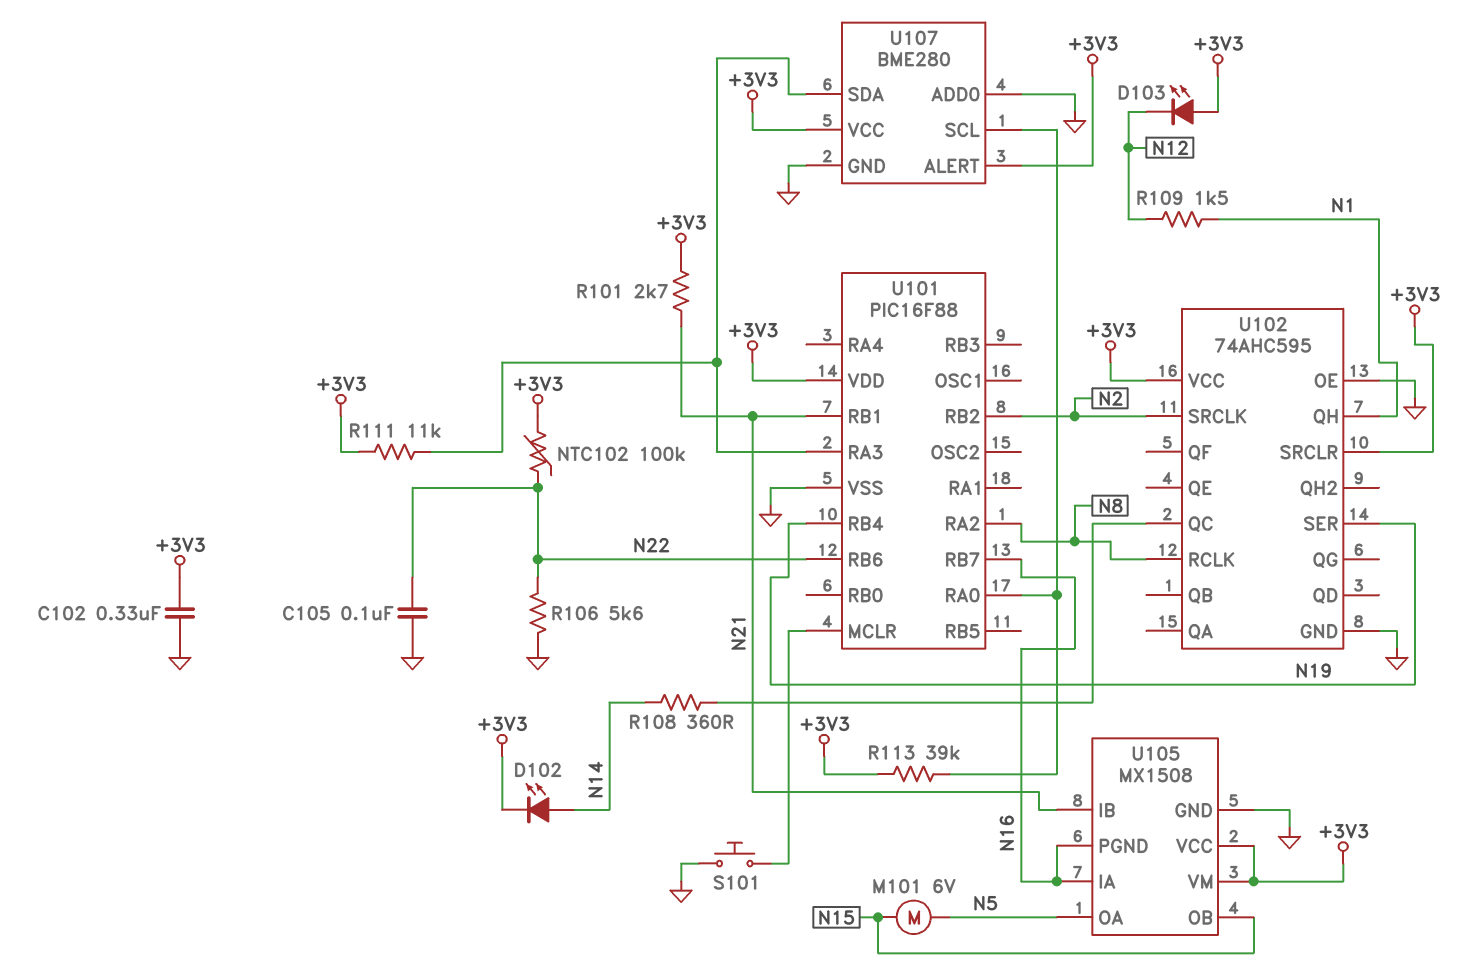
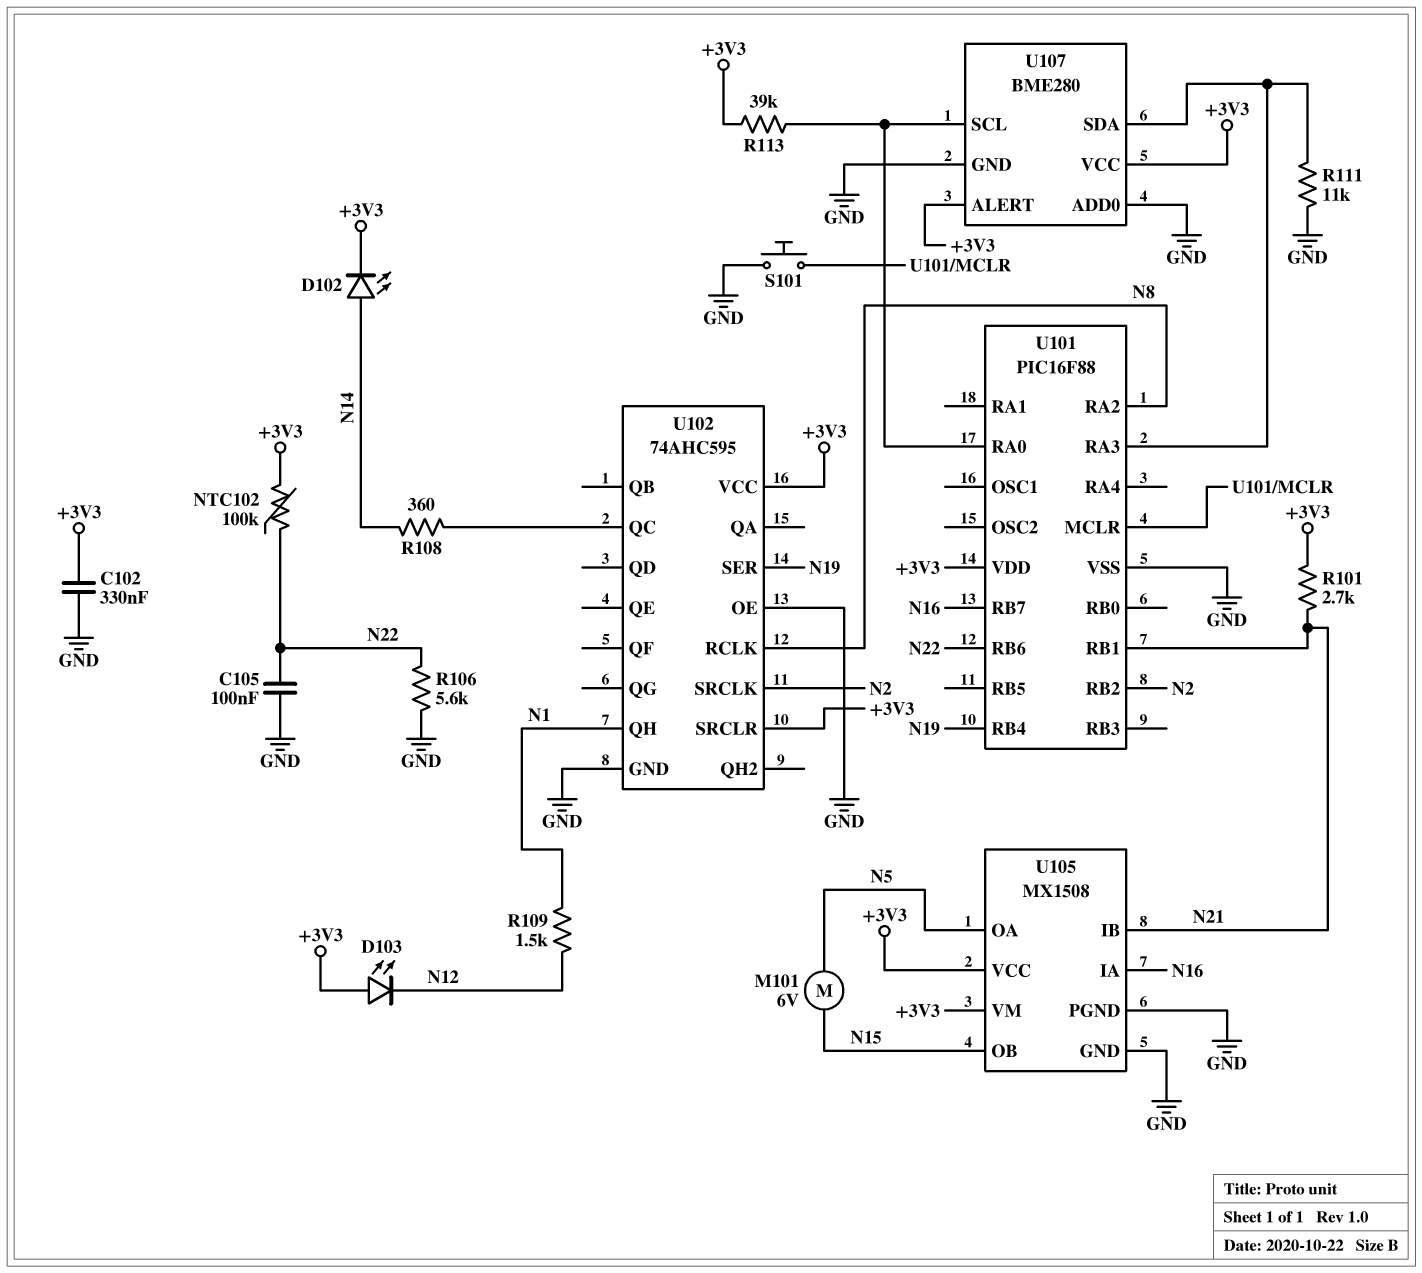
R111: 11k (+3V3, U101/RA3) -> 11k (GND, U101/RA3)
U105 pin PGND: N16 -> GND

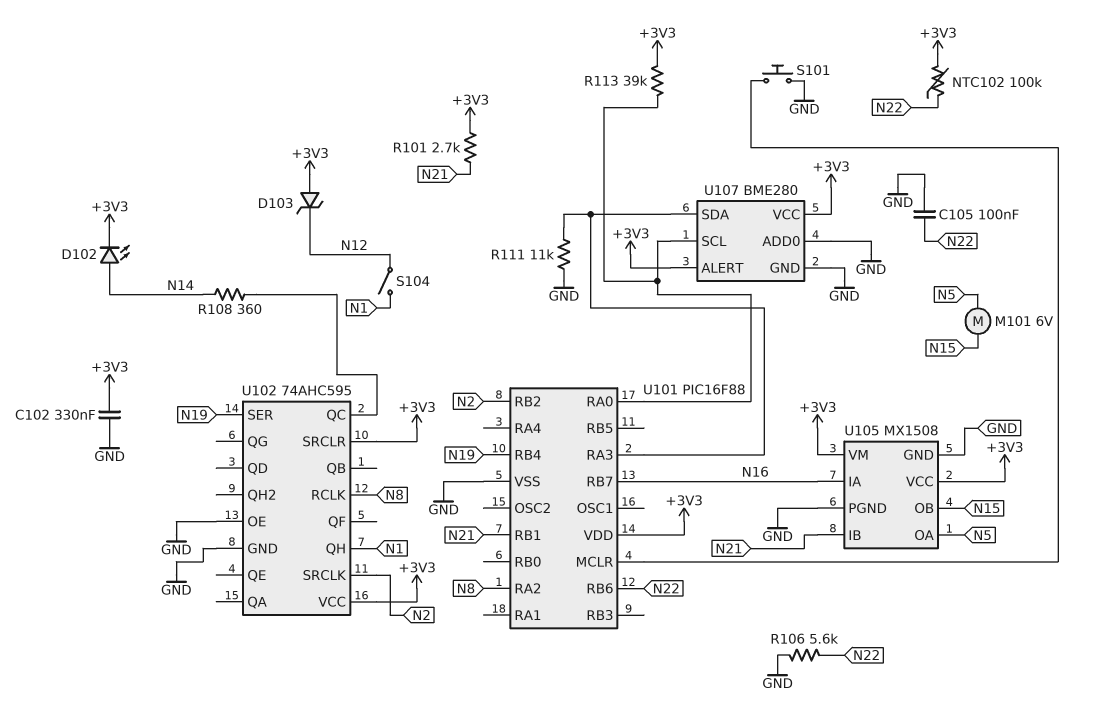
D103: LED (A +3V3, K N12) -> zener (A +3V3, K N12)
R109: 1.5k (N1, N12) -> none
S104: none -> switch (N1, N12)

